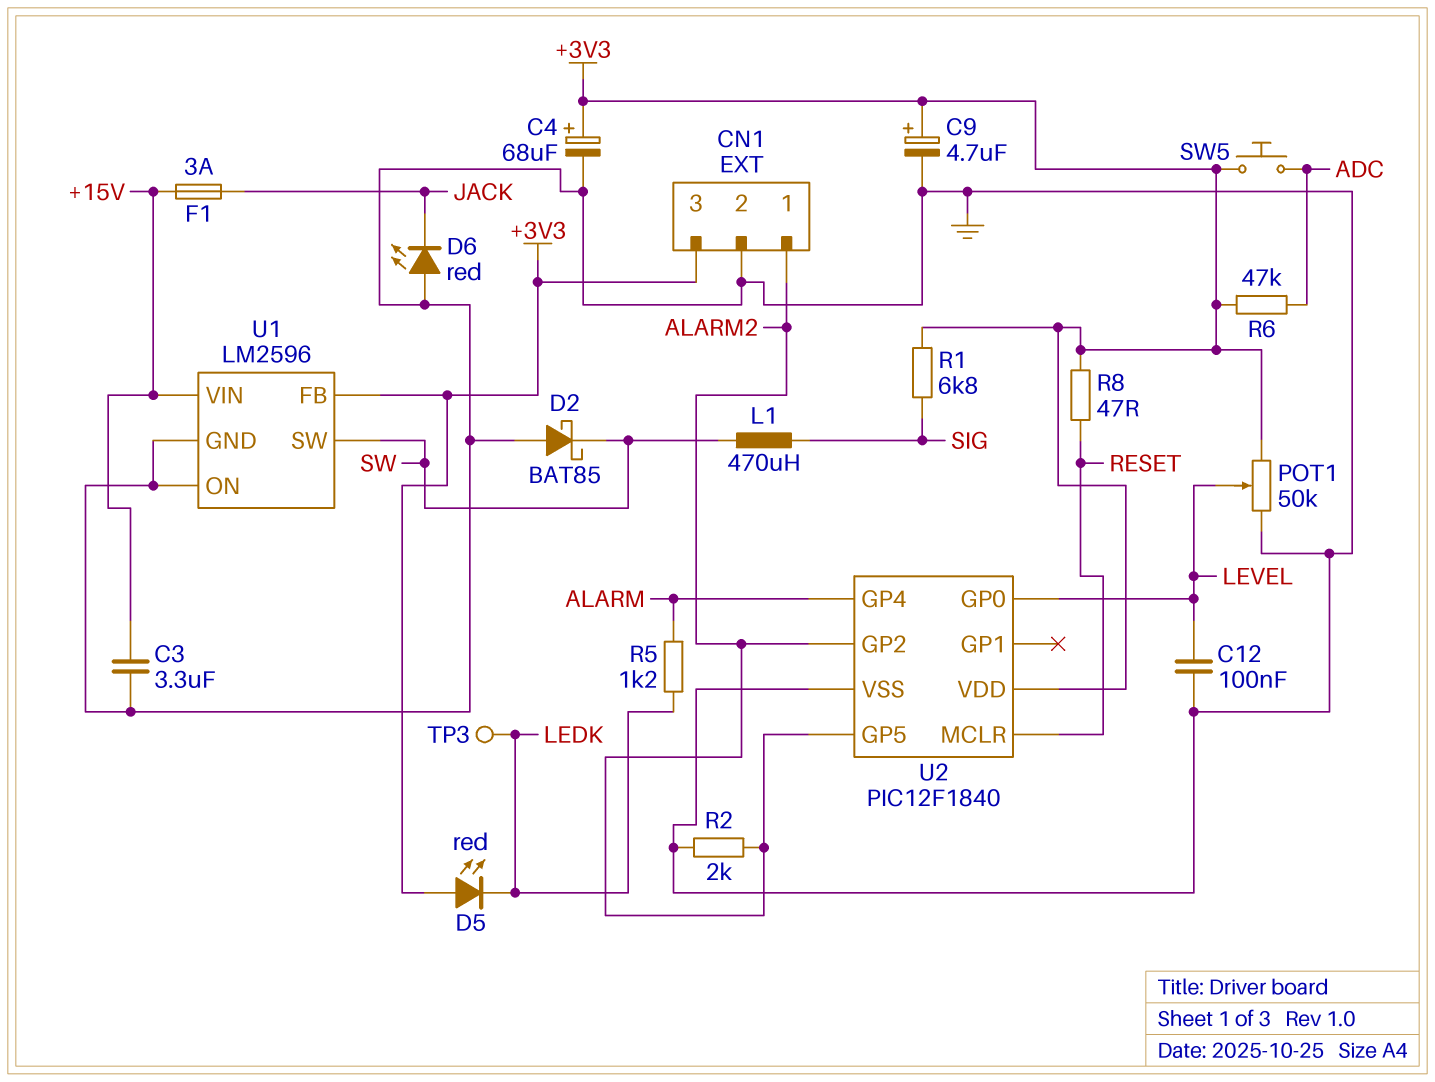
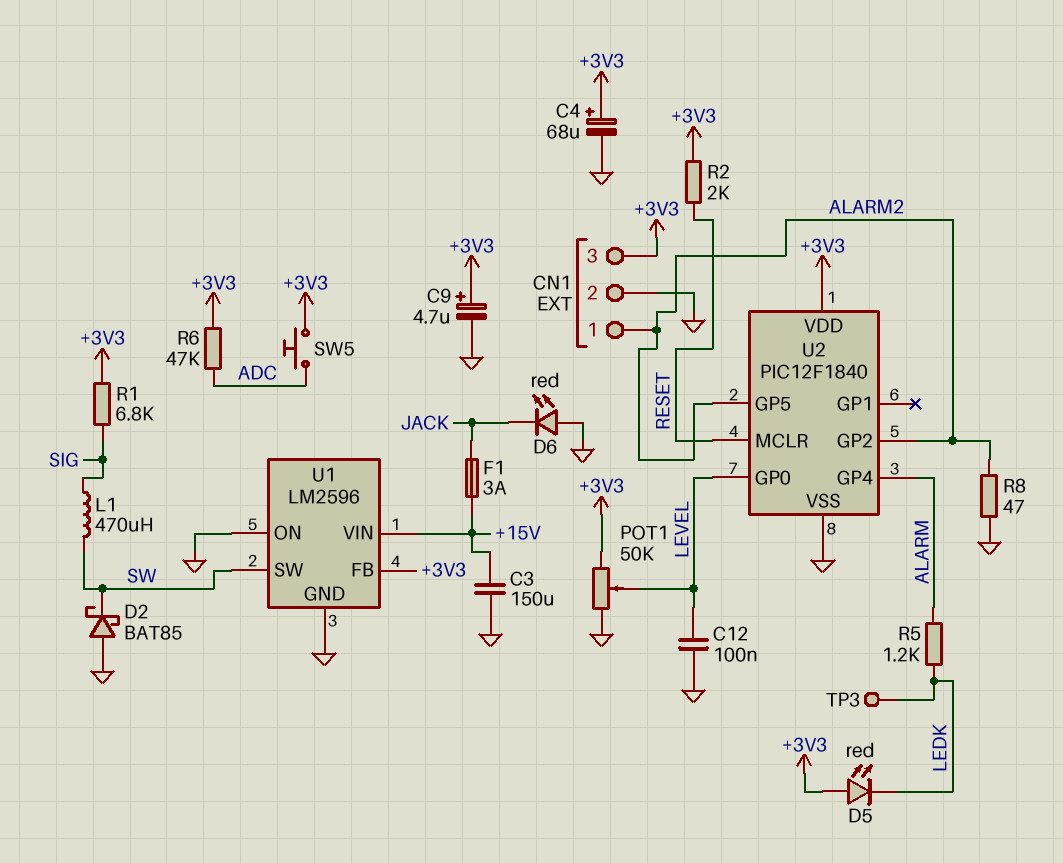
C3: 3.3uF (+15V, GND) -> 150uF (+15V, GND)
R2: 2k (ALARM2, GND) -> 2k (+3V3, RESET)
R8: 47 (+3V3, RESET) -> 47 (ALARM2, GND)

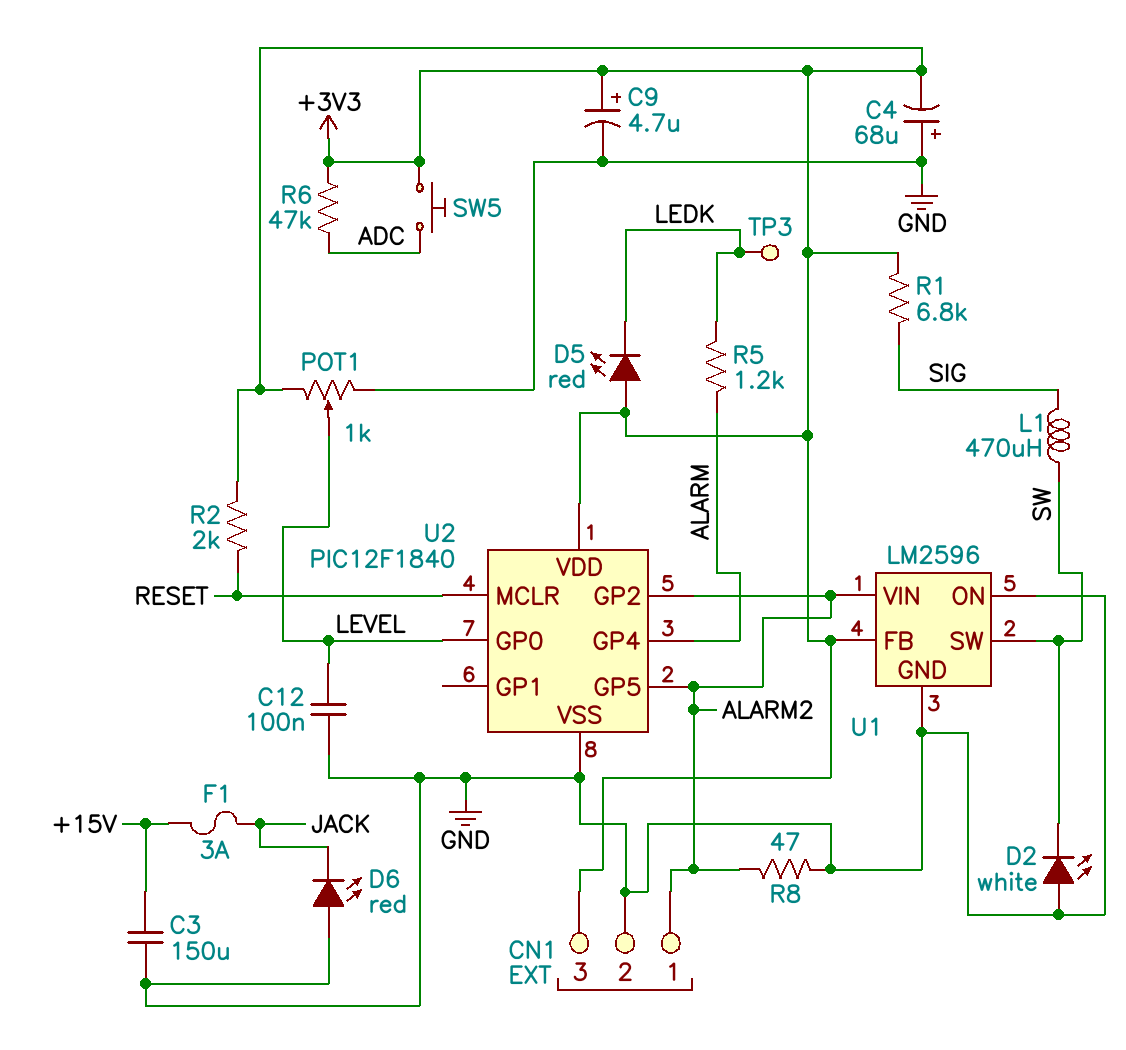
C4: 68uF (plus +3V3, minus GND) -> 68uF (plus GND, minus +3V3)
D2: schottky BAT85 (A GND, K SW) -> LED white (A GND, K SW)
POT1: 50k (+3V3, GND, wiper LEVEL) -> 1k (+3V3, GND, wiper LEVEL)
U1 pin VIN: +15V -> ALARM2

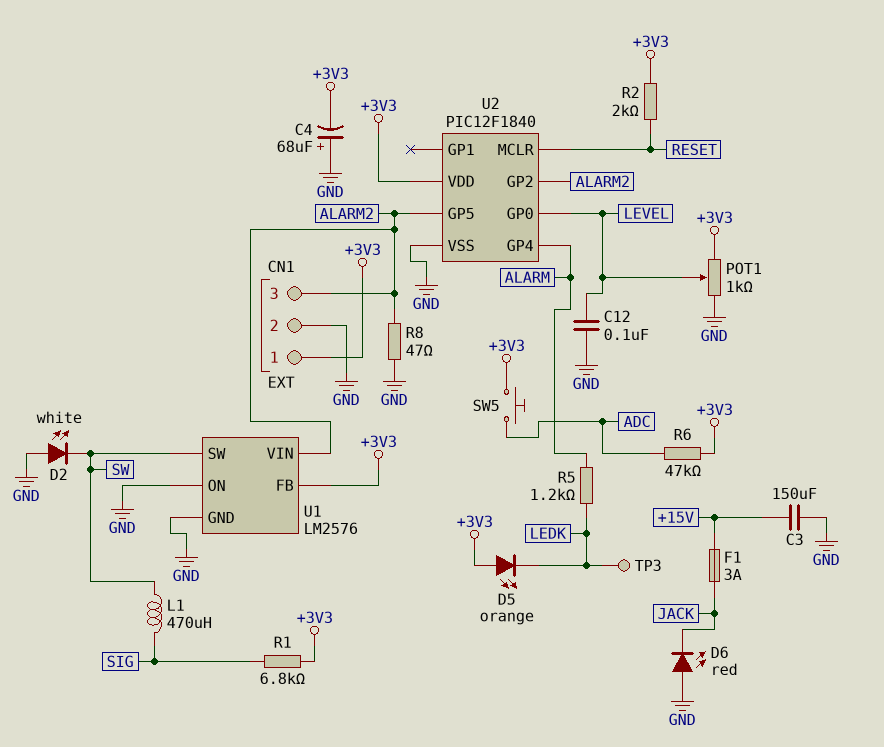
C9: 4.7uF (plus +3V3, minus GND) -> none
CN1 pin 1: ALARM2 -> +3V3
CN1 pin 3: +3V3 -> ALARM2
D5: LED red (A +3V3, K LEDK) -> LED orange (A +3V3, K LEDK)
U1: LM2596 -> LM2576

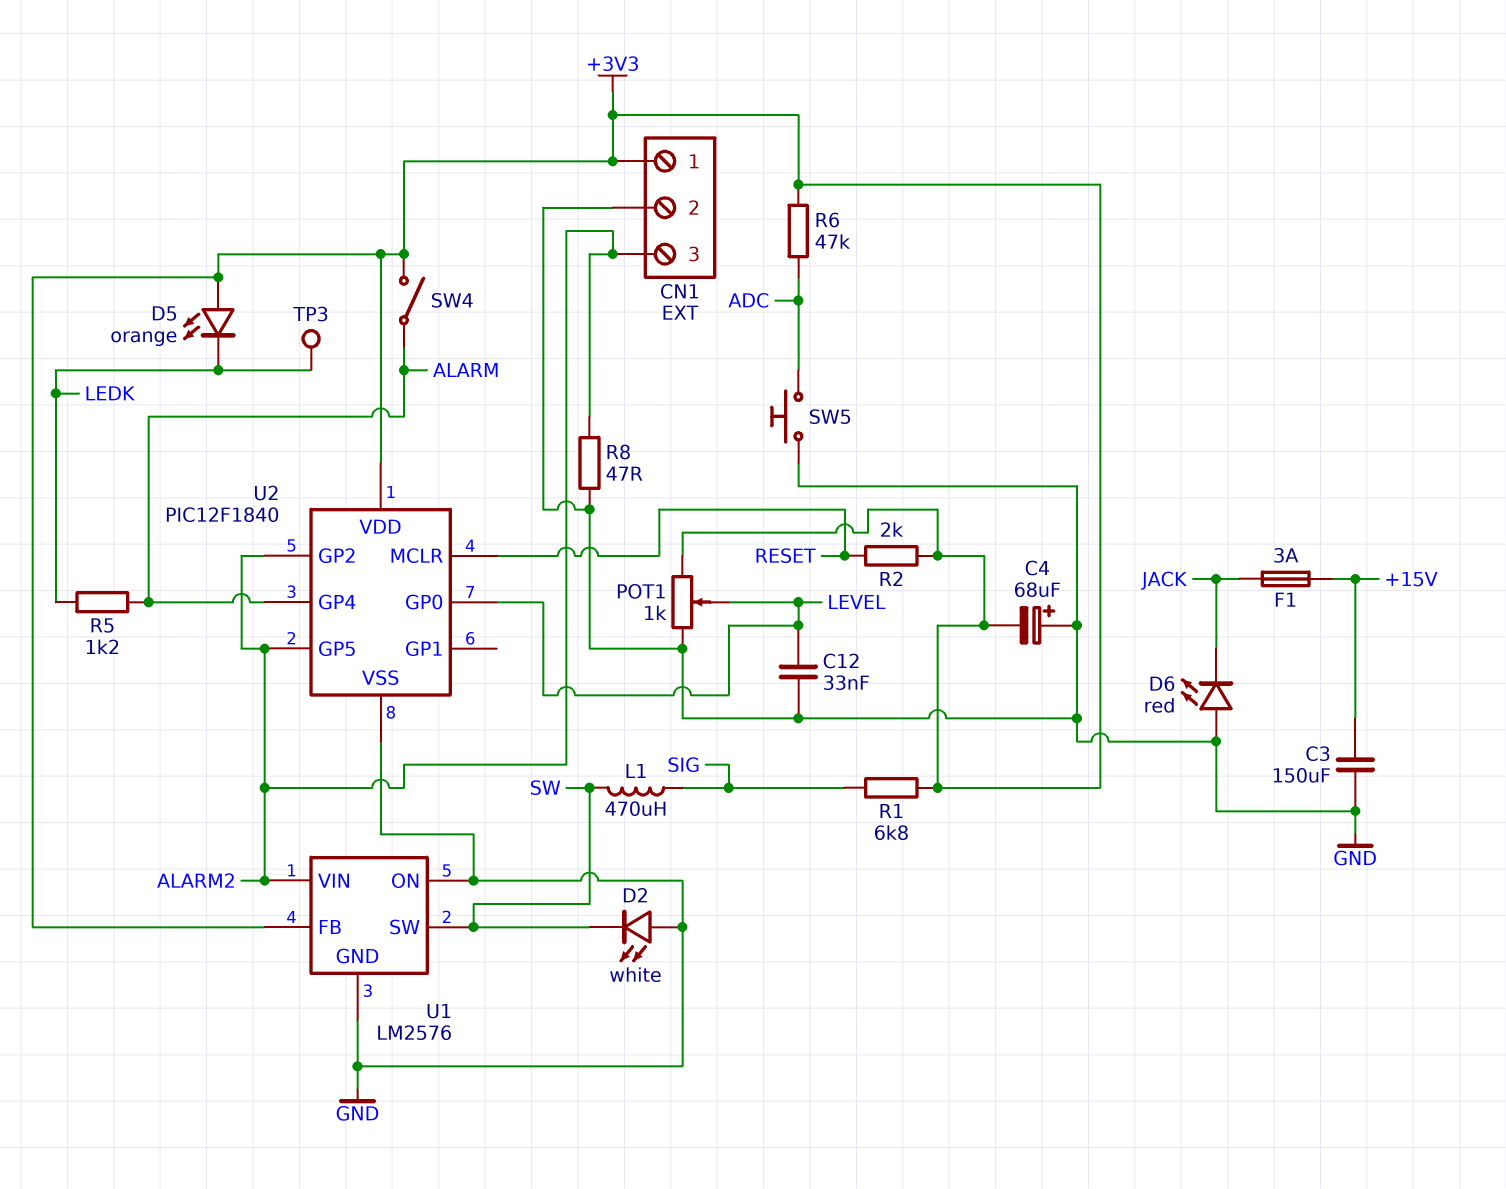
C12: 100nF (GND, LEVEL) -> 33nF (GND, LEVEL)
SW4: none -> switch (+3V3, ALARM)
SW5: button (+3V3, ADC) -> button (ADC, GND)

